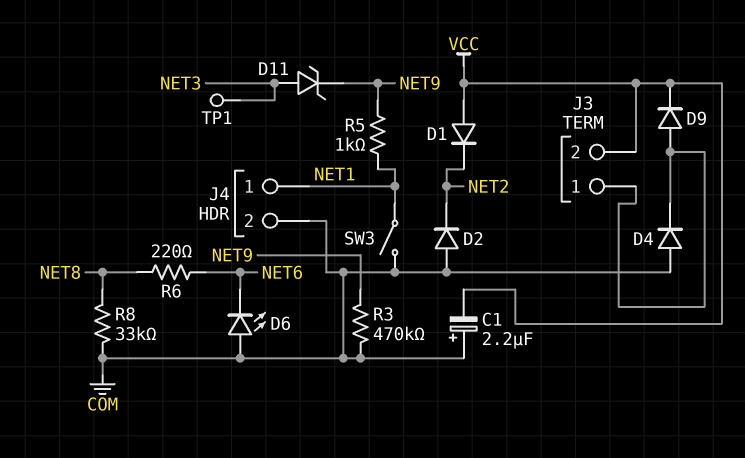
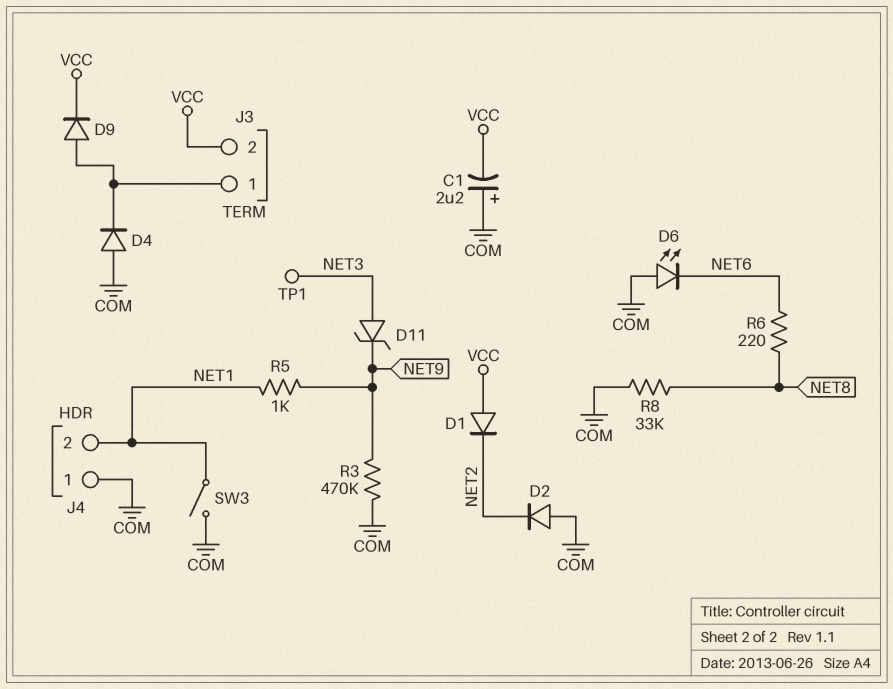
J4 pin 1: NET1 -> COM
J4 pin 2: COM -> NET1

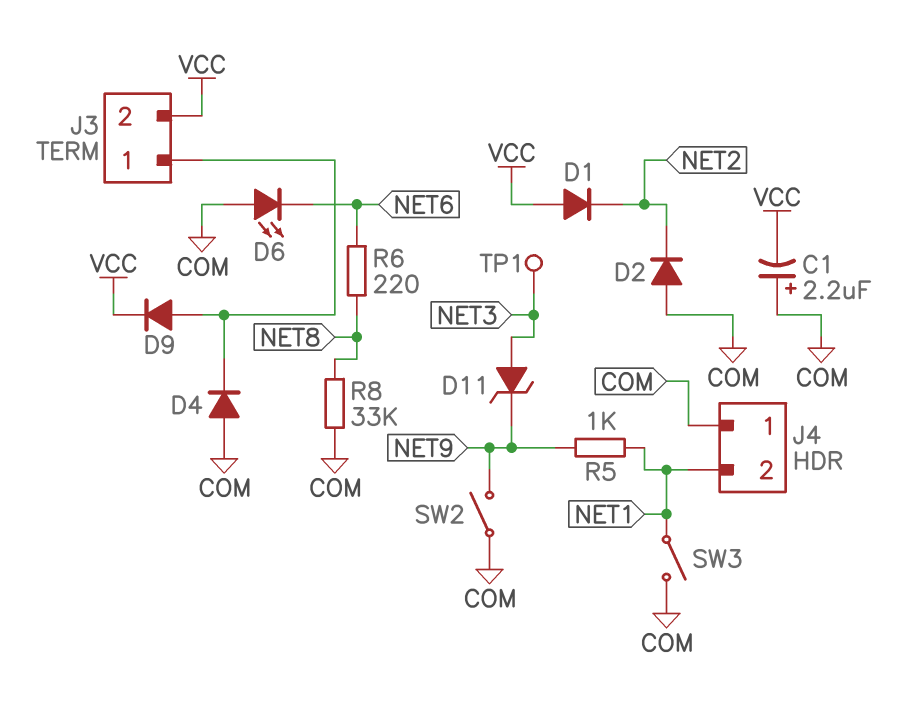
R3: 470k (COM, NET9) -> none
SW2: none -> switch (COM, NET9)

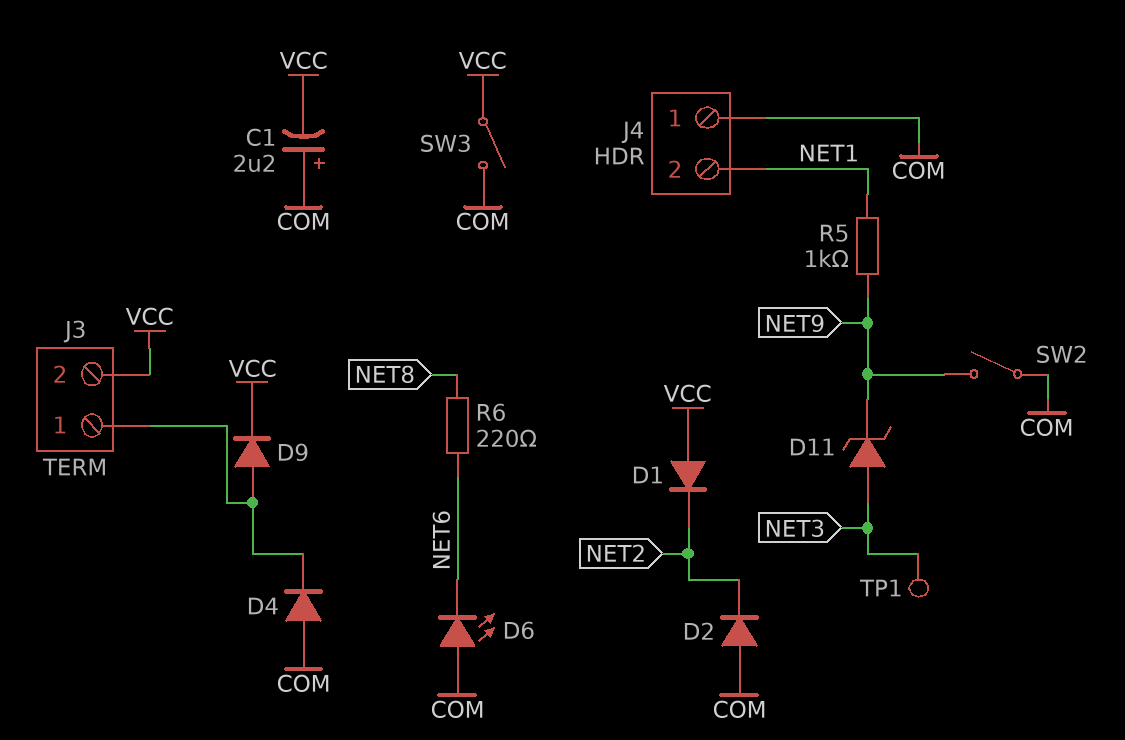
R8: 33k (COM, NET8) -> none
SW3: switch (COM, NET1) -> switch (COM, VCC)

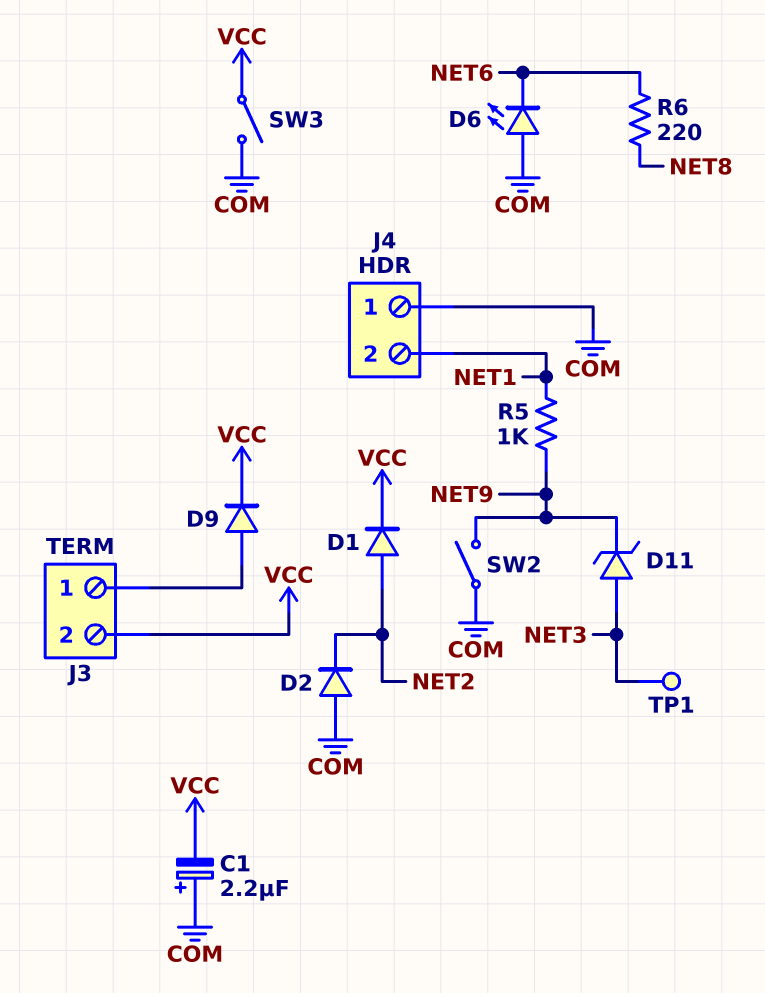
D1: diode (A VCC, K NET2) -> diode (A NET2, K VCC)
D4: diode (A COM, K J3/1) -> none

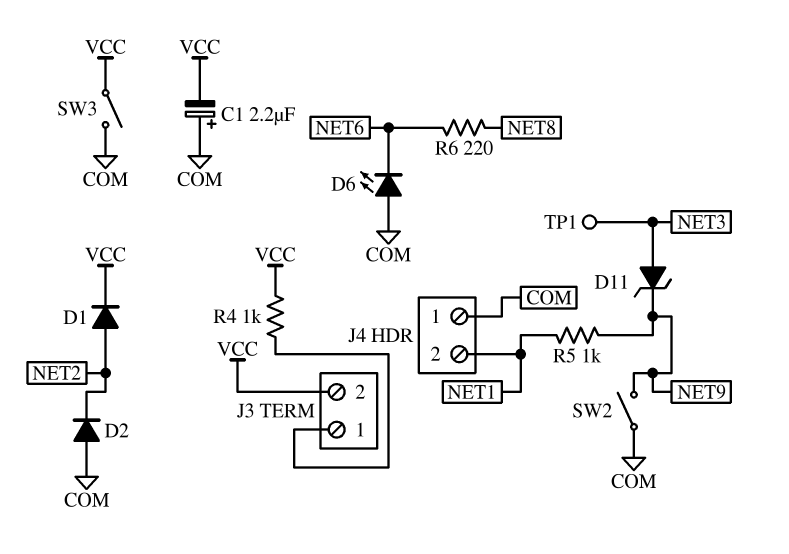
D9: diode (A J3/1, K VCC) -> none
R4: none -> 1k (J3/1, VCC)

